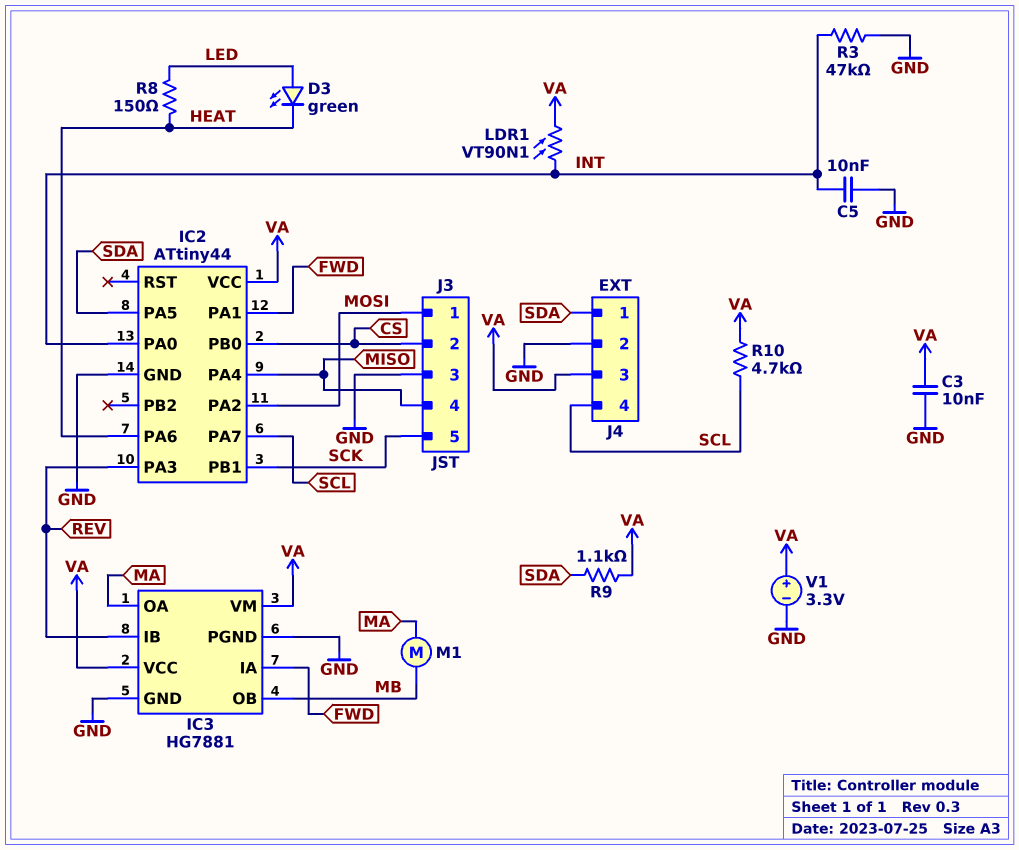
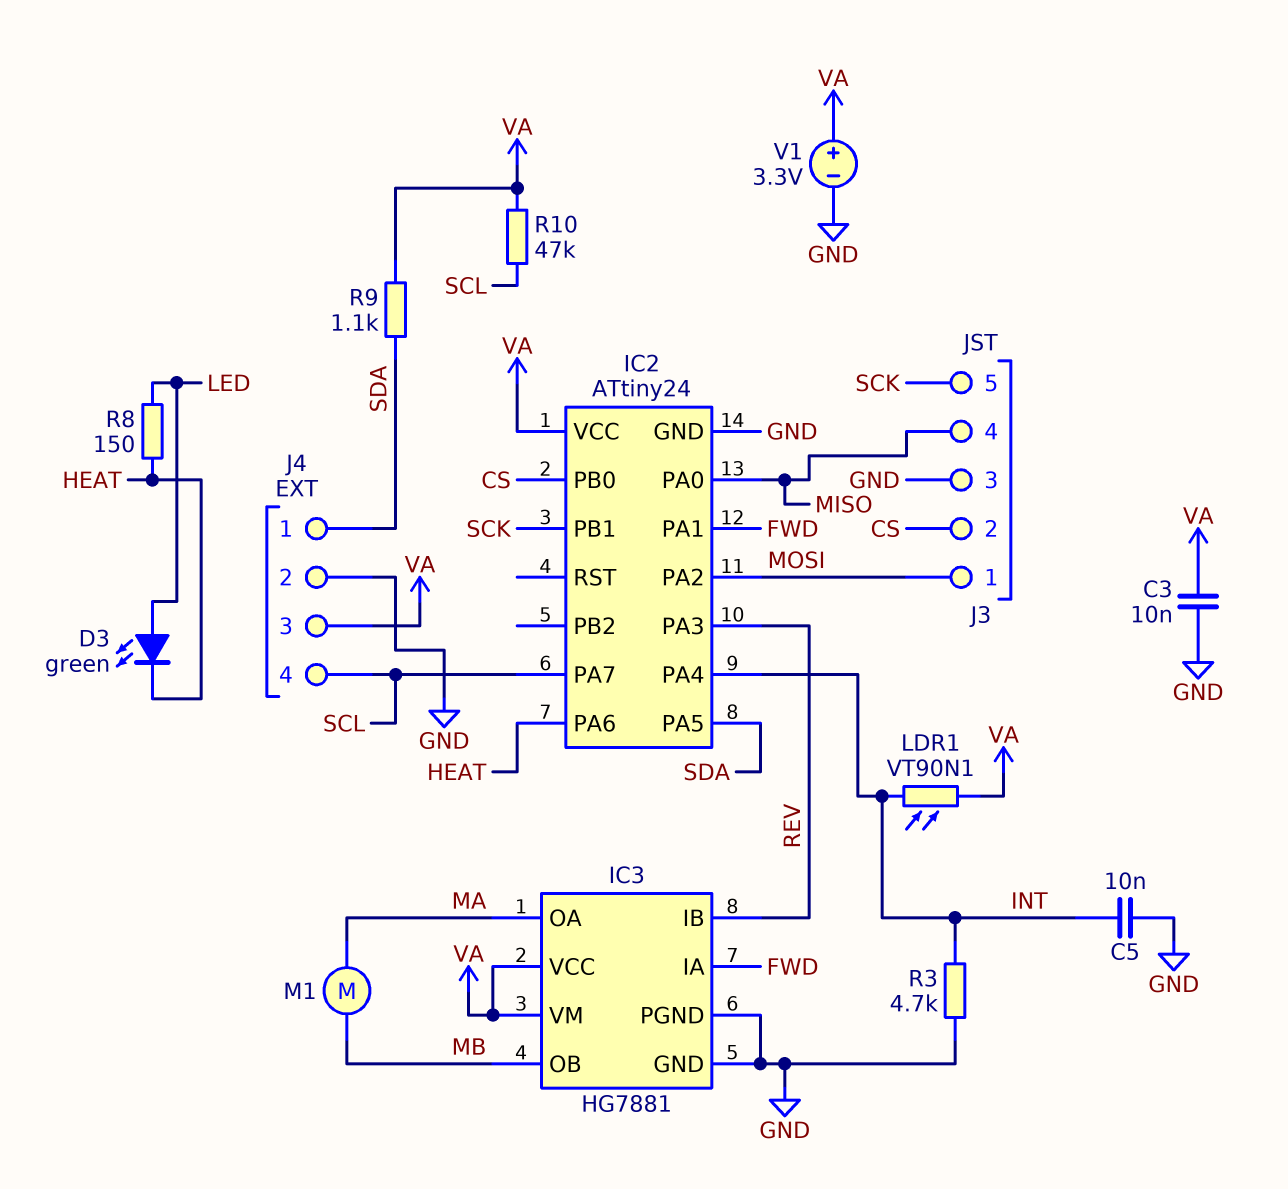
IC2: ATtiny44 -> ATtiny24
IC2 pin PA0: INT -> MISO
IC2 pin PA4: MISO -> INT
R3: 47k (GND, INT) -> 4.7k (GND, INT)
R10: 4.7k (SCL, VA) -> 47k (SCL, VA)

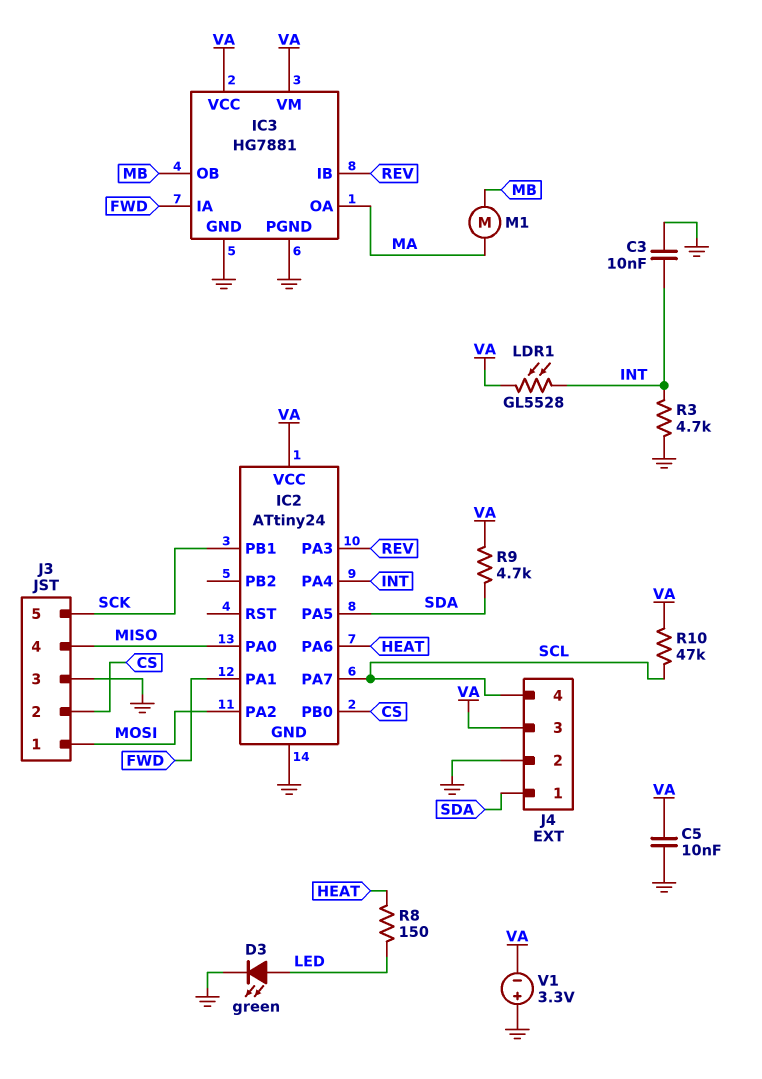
C3: 10nF (GND, VA) -> 10nF (GND, INT)
C5: 10nF (GND, INT) -> 10nF (GND, VA)
D3: LED green (A LED, K HEAT) -> LED green (A LED, K GND)
LDR1: VT90N1 (INT, VA) -> GL5528 (INT, VA)
R9: 1.1k (SDA, VA) -> 4.7k (SDA, VA)
V1: 3.3V (plus VA, minus GND) -> 3.3V (plus GND, minus VA)

